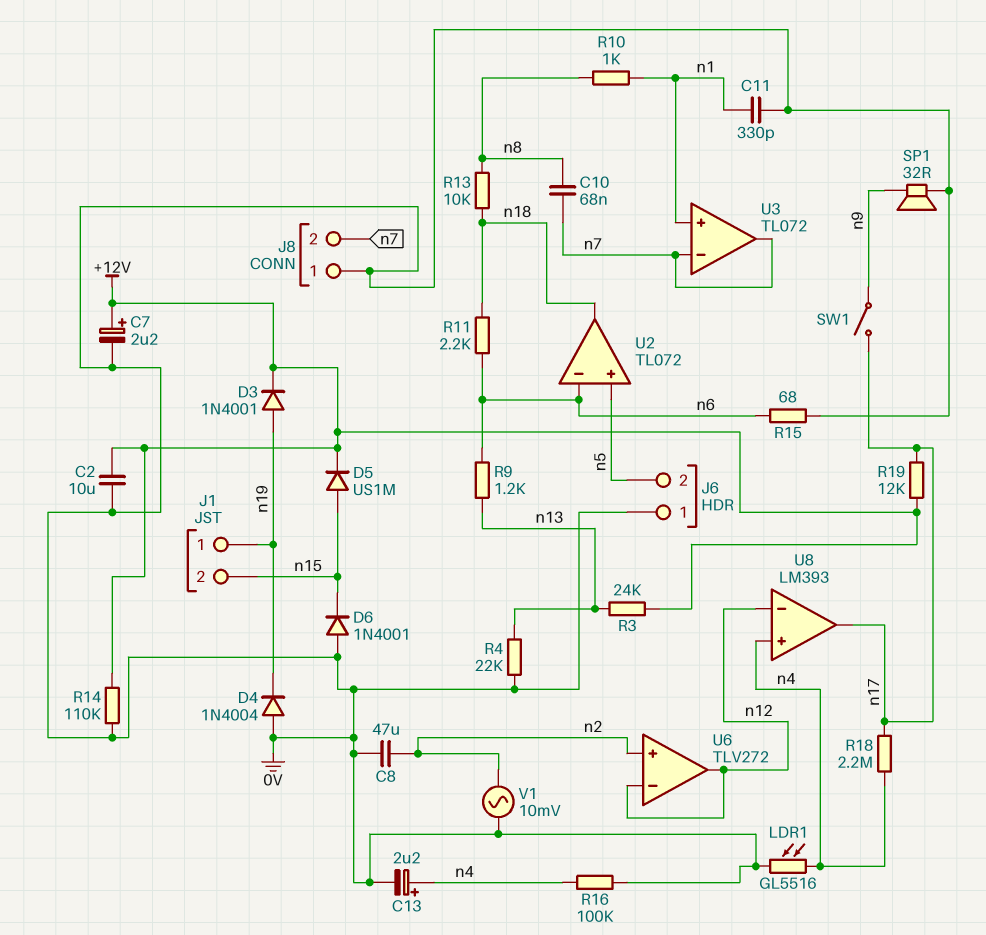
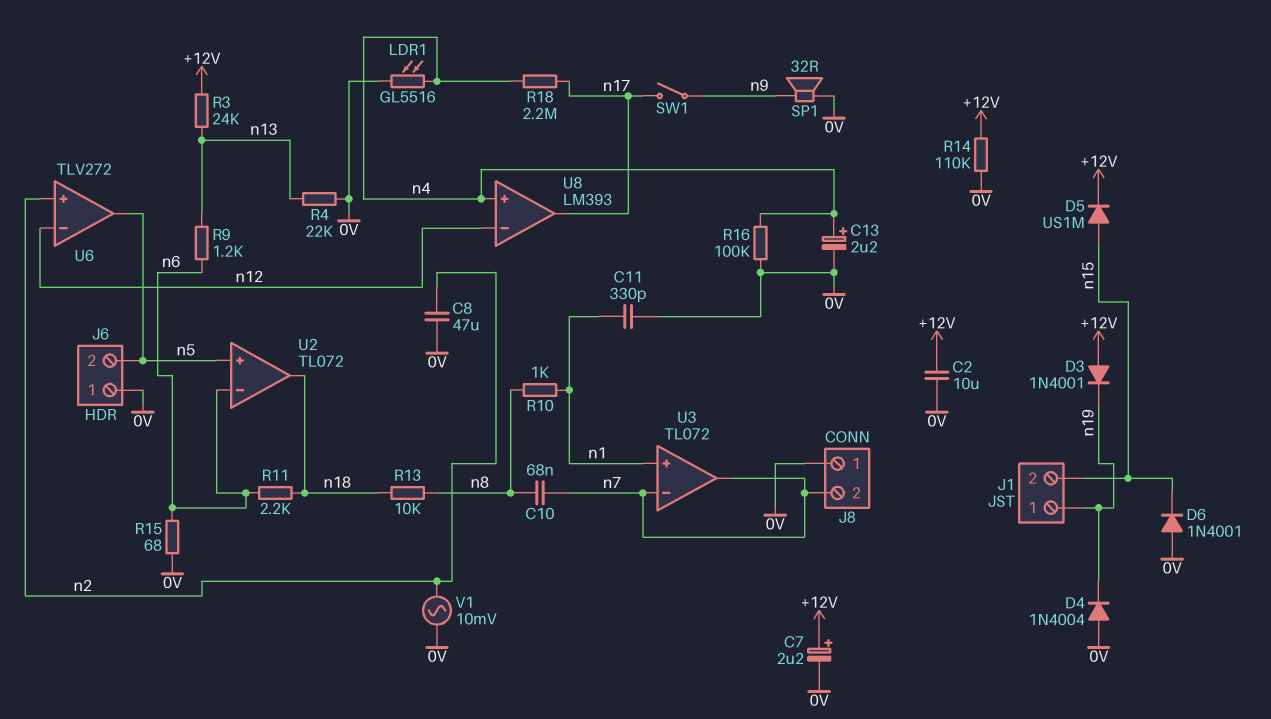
D3: diode 1N4001 (A n19, K +12V) -> diode 1N4001 (A +12V, K n19)
R19: 12k (+12V, n17) -> none
U6 pin out: n12 -> n5

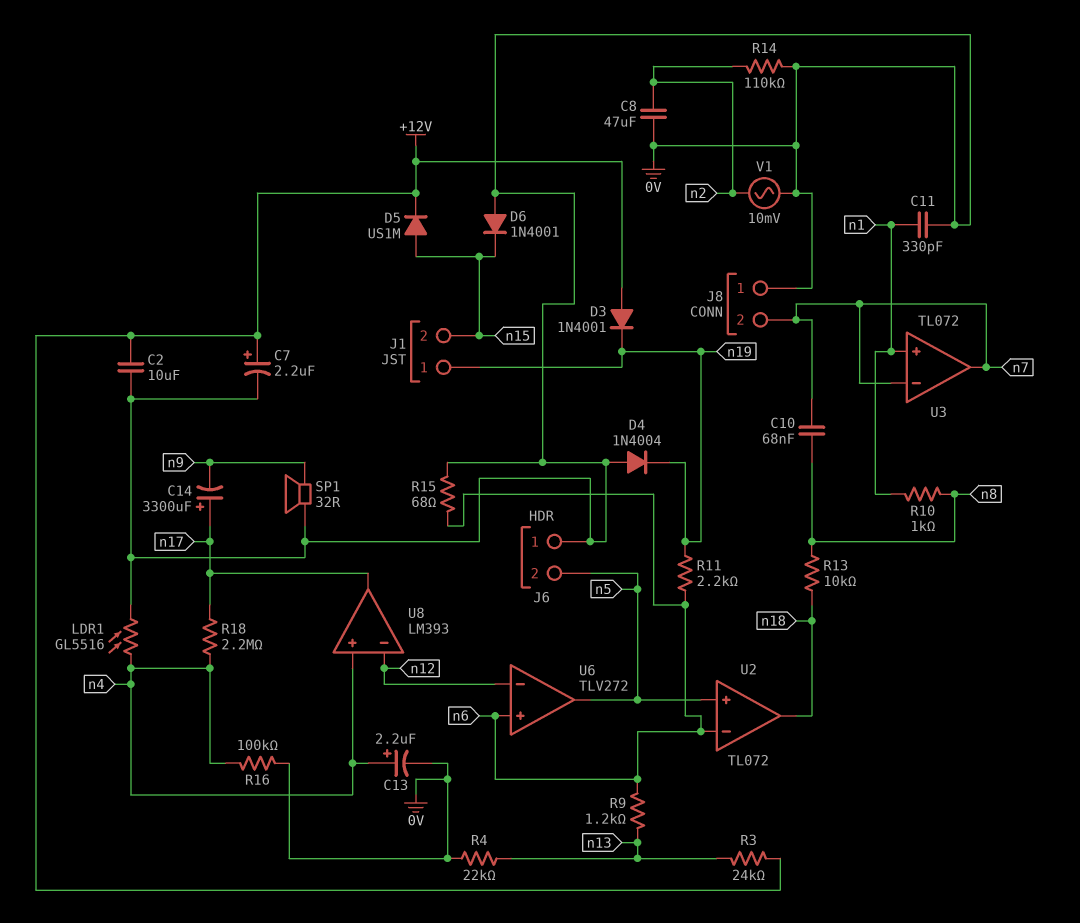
C14: none -> 3300uF (plus n17, minus n9)
R11: 2.2k (n6, n18) -> 2.2k (n6, n19)
R14: 110k (+12V, 0V) -> 110k (0V, n2)
SW1: switch (n9, n17) -> none
U6 pin in+: n2 -> n6

